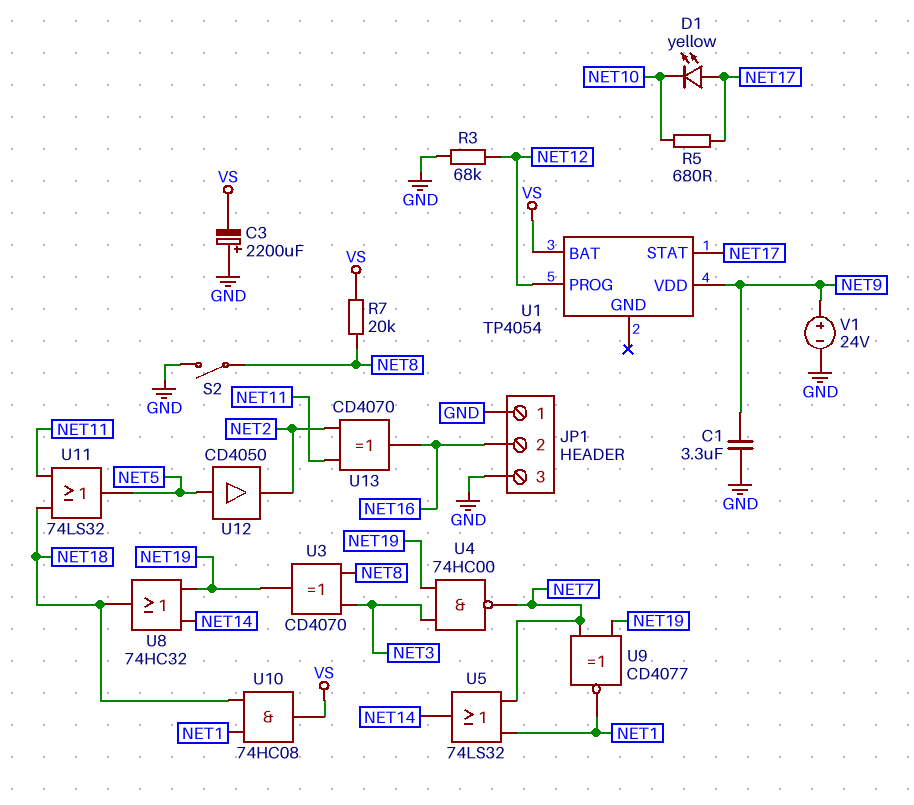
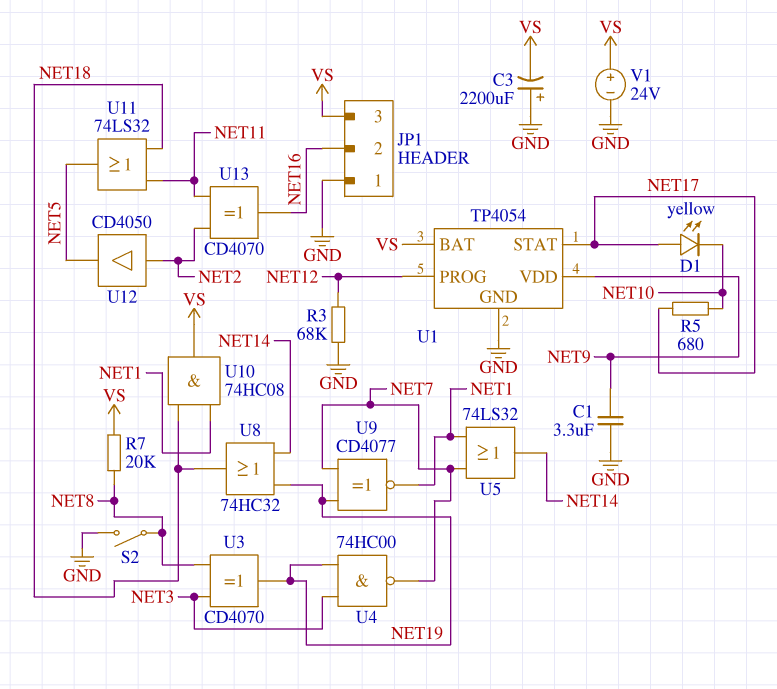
JP1 pin 3: GND -> VS
U1 pin GND: none -> GND
U12: buffer CD4050 (in NET5, out NET2) -> buffer CD4050 (in NET2, out NET5)
V1: 24V (plus NET9, minus GND) -> 24V (plus VS, minus GND)

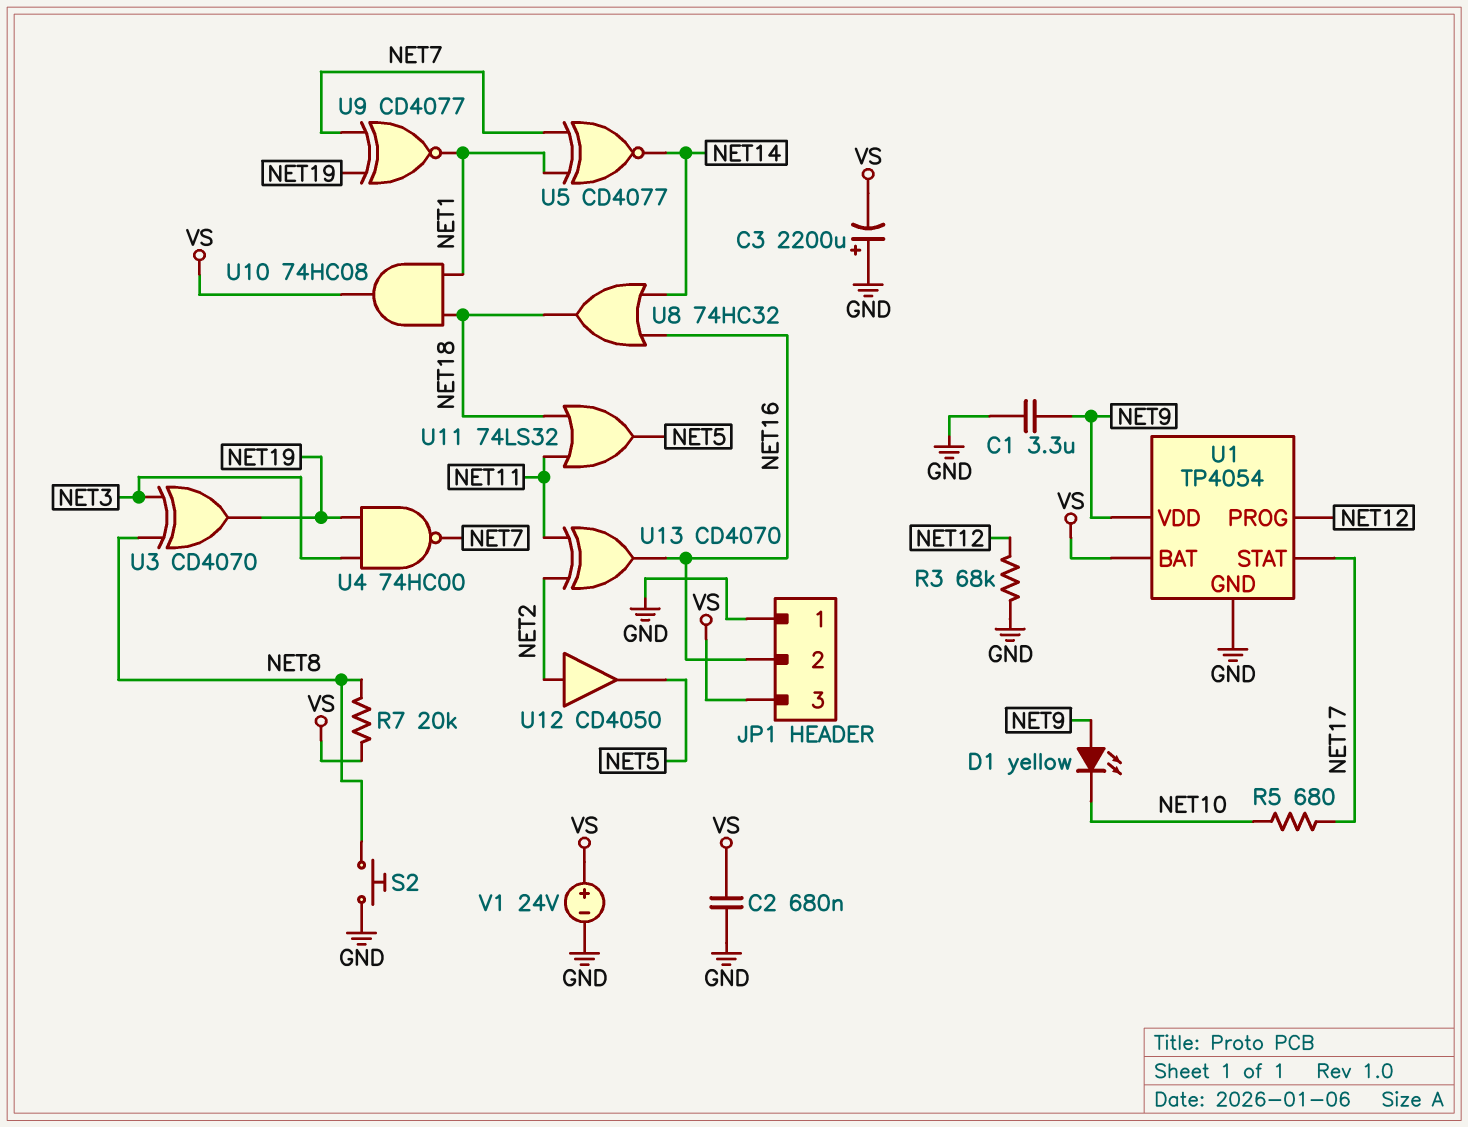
C2: none -> 680nF (GND, VS)
D1: LED yellow (A NET17, K NET10) -> LED yellow (A NET9, K NET10)
S2: switch (GND, NET8) -> button (GND, NET8)
U5: OR 74LS32 (in NET1, in NET7, out NET14) -> XNOR CD4077 (in NET1, in NET7, out NET14)
U8: OR 74HC32 (in NET14, in NET19, out NET18) -> OR 74HC32 (in NET14, in NET16, out NET18)

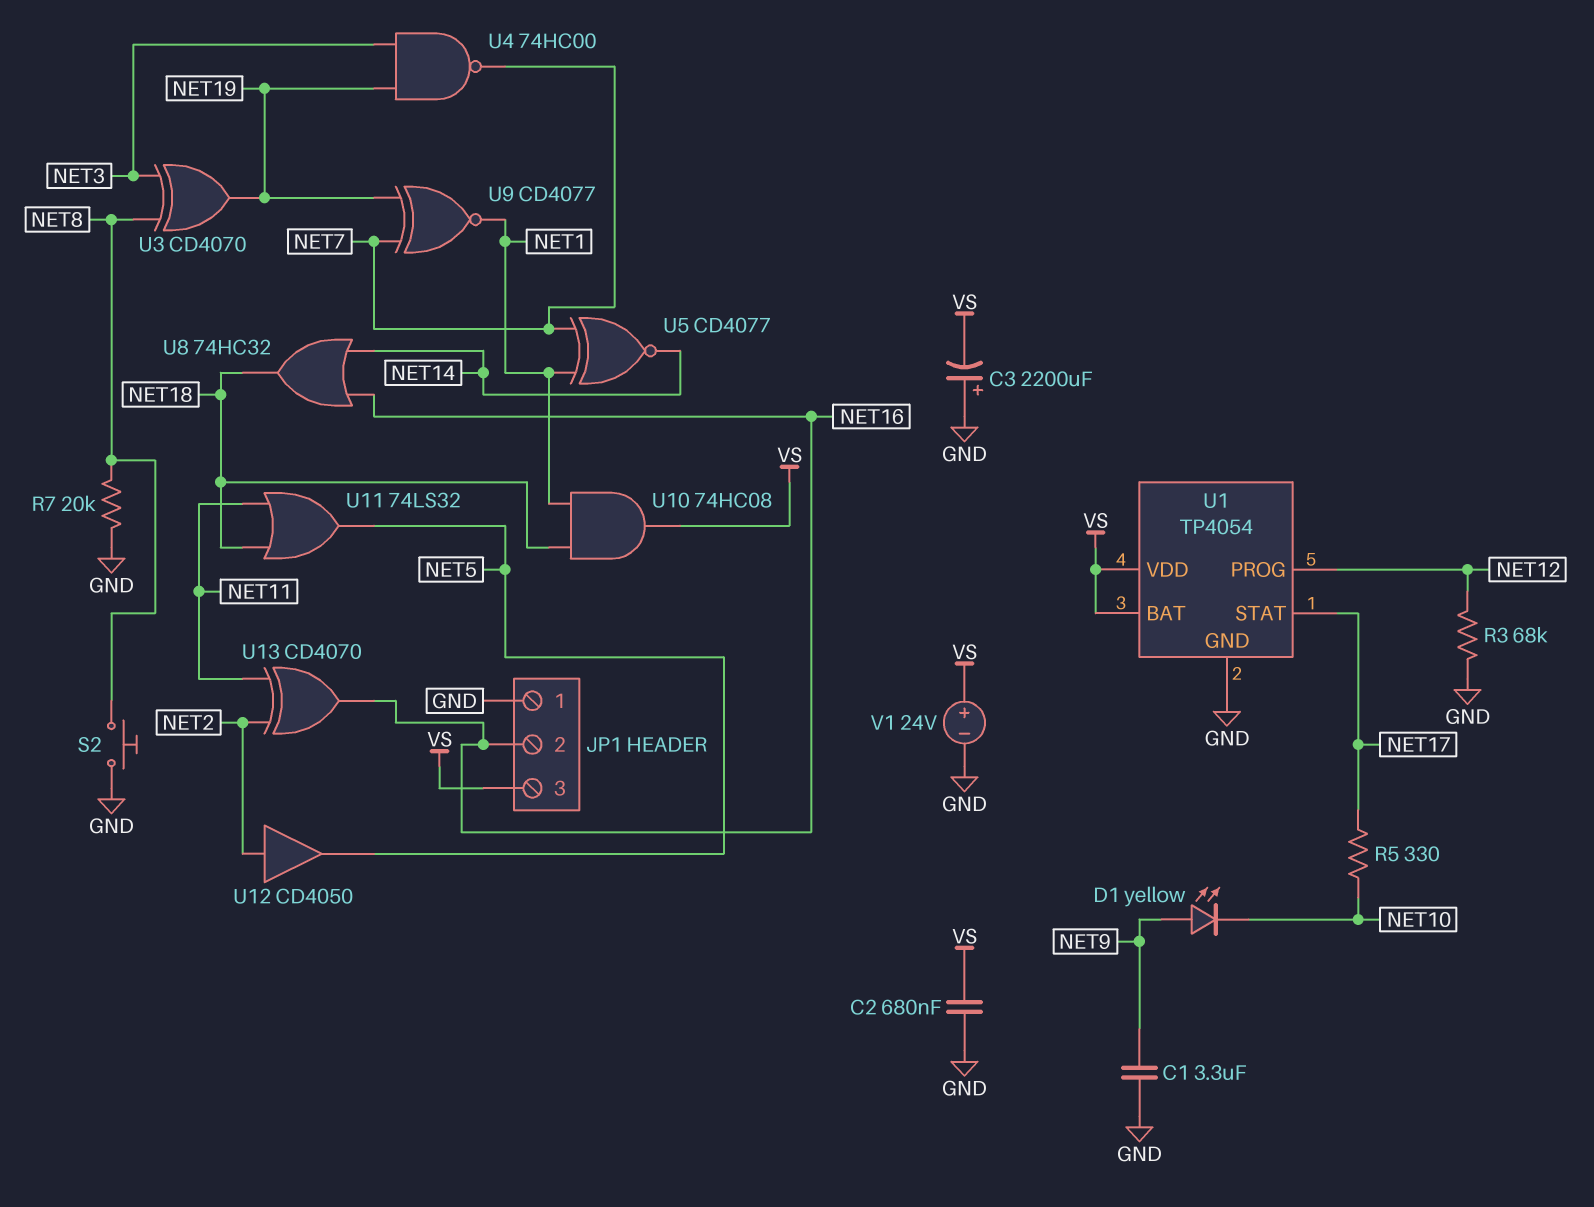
R5: 680 (NET10, NET17) -> 330 (NET10, NET17)
R7: 20k (NET8, VS) -> 20k (GND, NET8)
U1 pin VDD: NET9 -> VS

